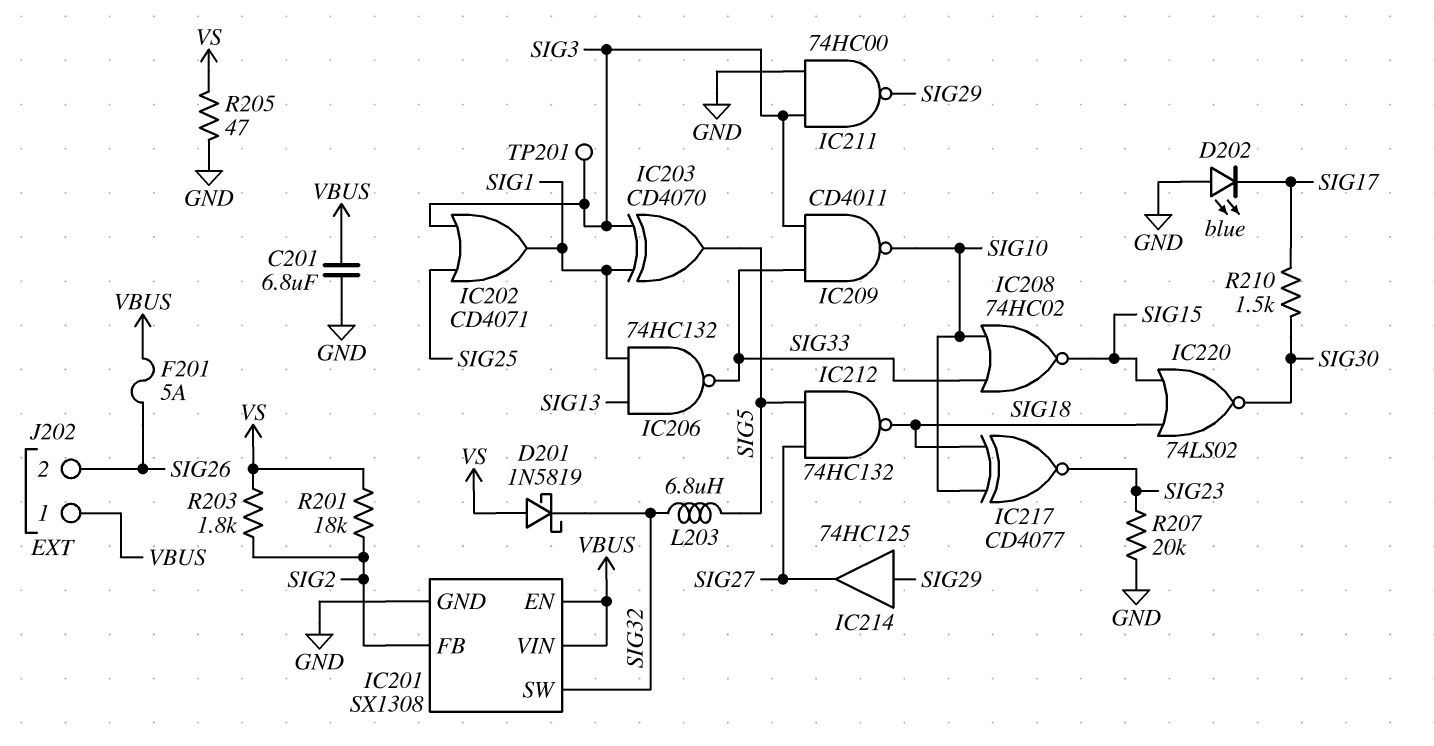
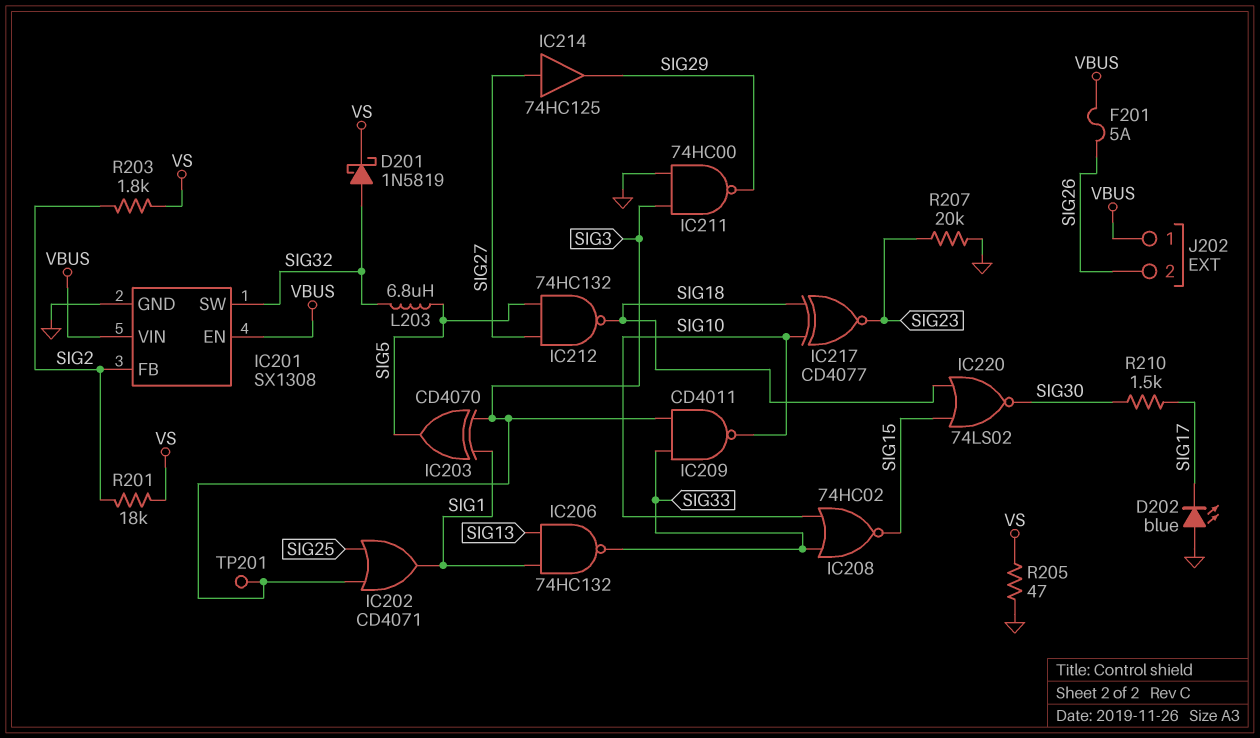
C201: 6.8uF (GND, VBUS) -> none
D201: schottky 1N5819 (A VS, K SIG32) -> schottky 1N5819 (A SIG32, K VS)
IC214: buffer 74HC125 (in SIG29, out SIG27) -> buffer 74HC125 (in SIG27, out SIG29)

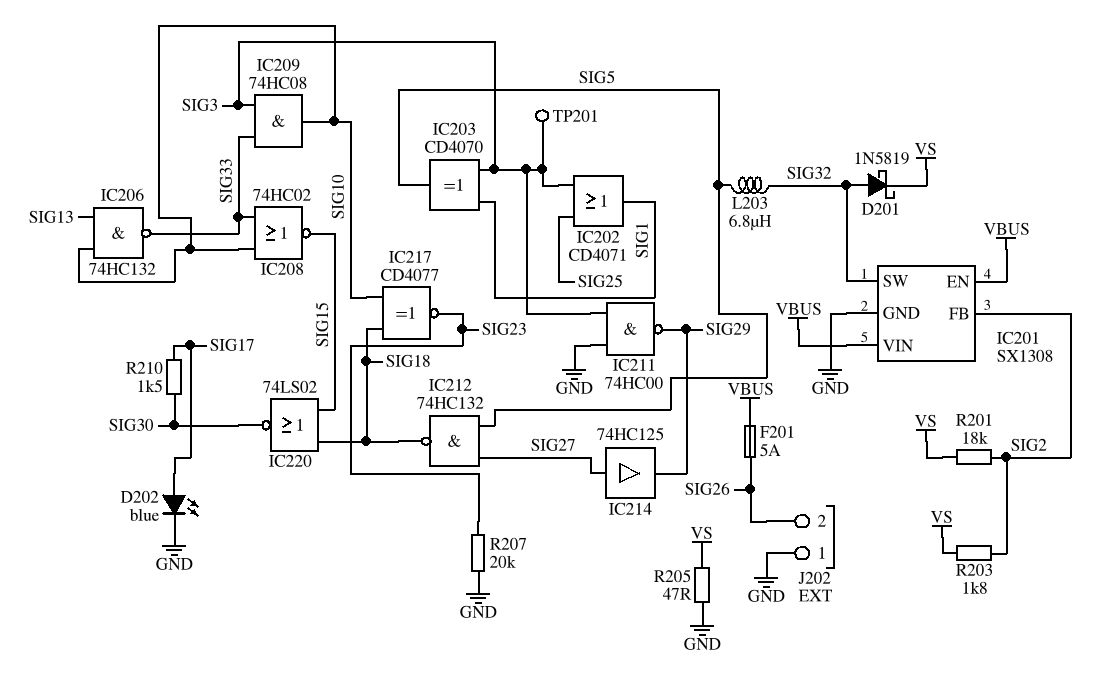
D202: LED blue (A GND, K SIG17) -> LED blue (A SIG17, K GND)
IC206: NAND 74HC132 (in SIG1, in SIG13, out SIG33) -> NAND 74HC132 (in SIG10, in SIG13, out SIG33)
IC209: NAND CD4011 (in SIG3, in SIG33, out SIG10) -> AND 74HC08 (in SIG3, in SIG33, out SIG10)
J202 pin 1: VBUS -> GND

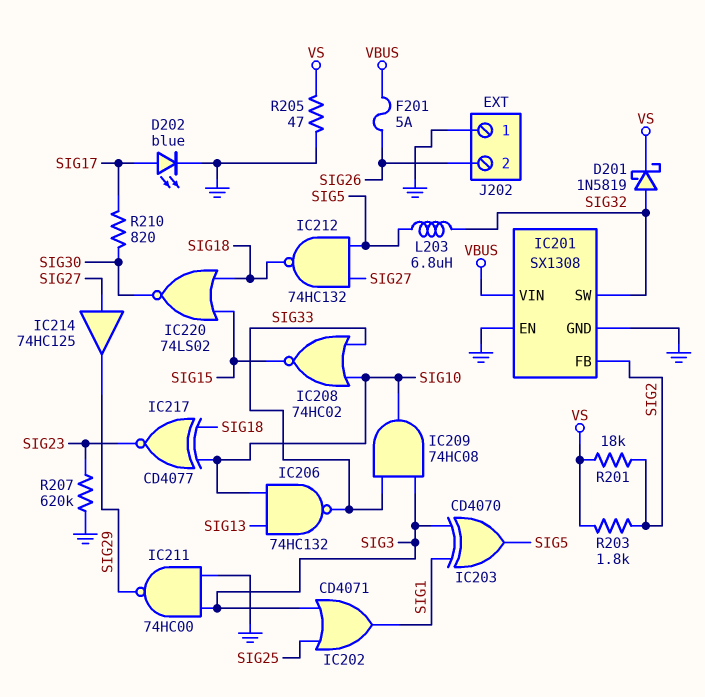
IC201 pin EN: VBUS -> GND
R207: 20k (GND, SIG23) -> 620k (GND, SIG23)
R210: 1.5k (SIG17, SIG30) -> 820 (SIG17, SIG30)
TP201: test point (SIG3) -> none

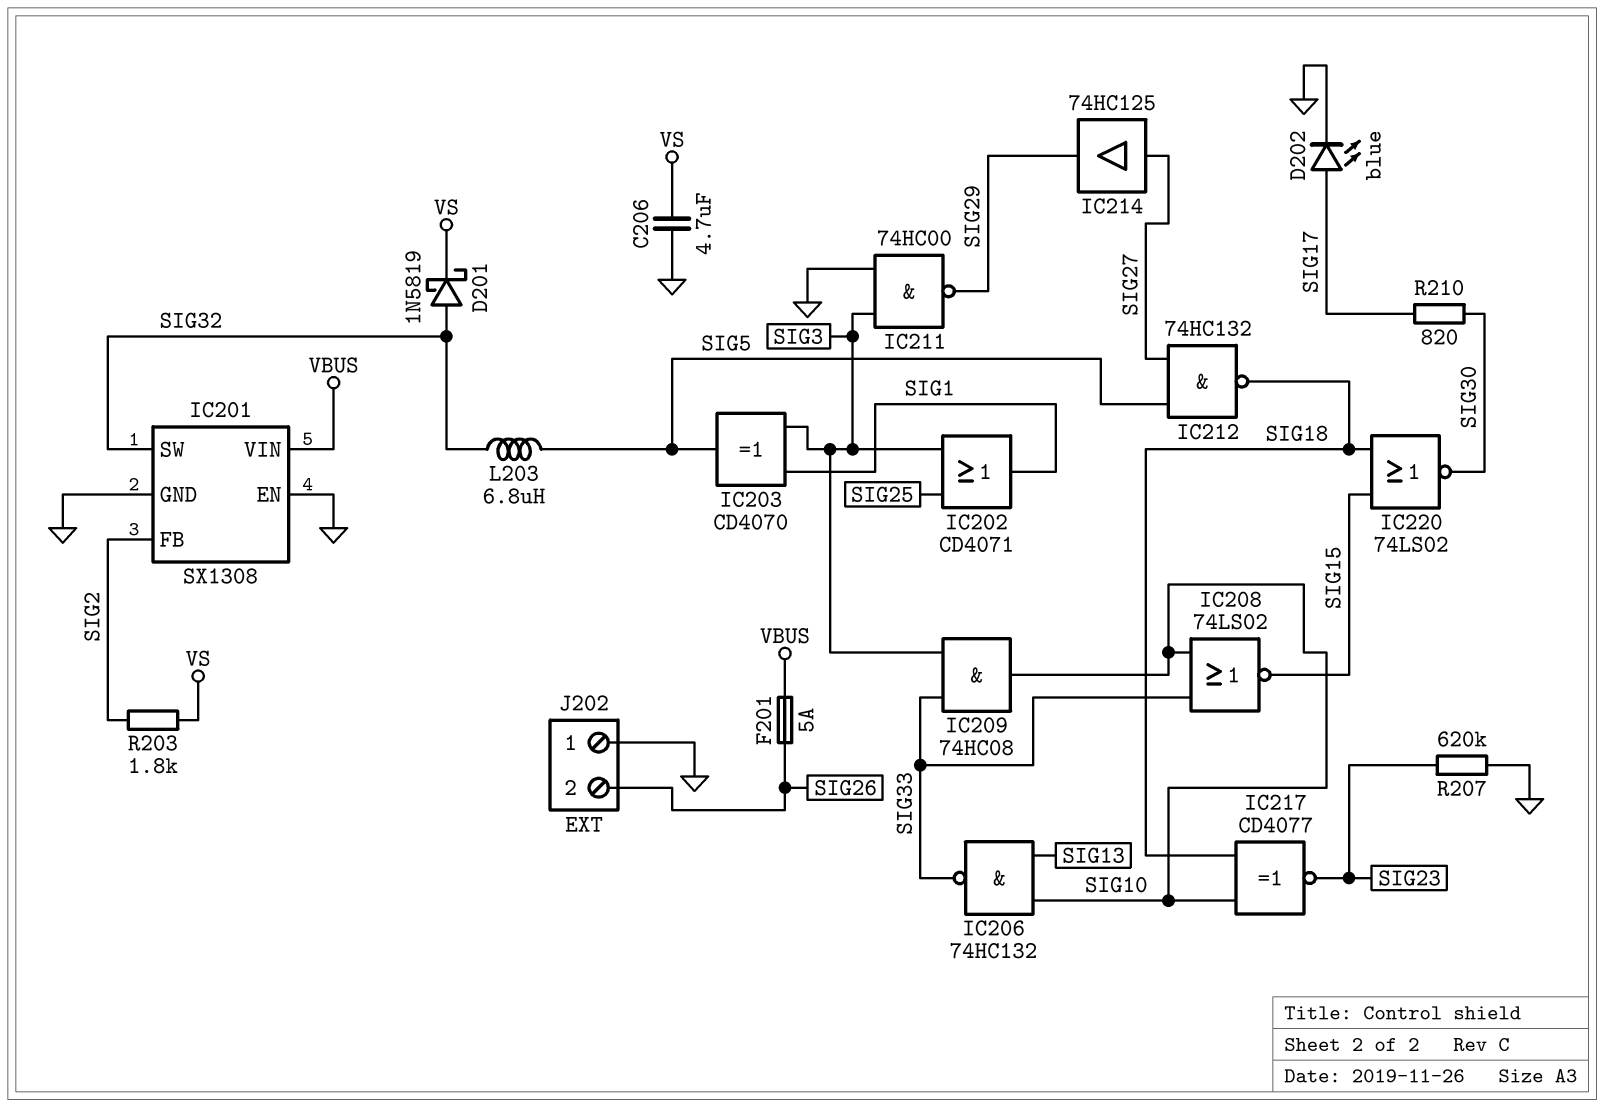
C206: none -> 4.7uF (GND, VS)
IC208: NOR 74HC02 (in SIG10, in SIG33, out SIG15) -> NOR 74LS02 (in SIG10, in SIG33, out SIG15)
R201: 18k (SIG2, VS) -> none
R205: 47 (GND, VS) -> none

